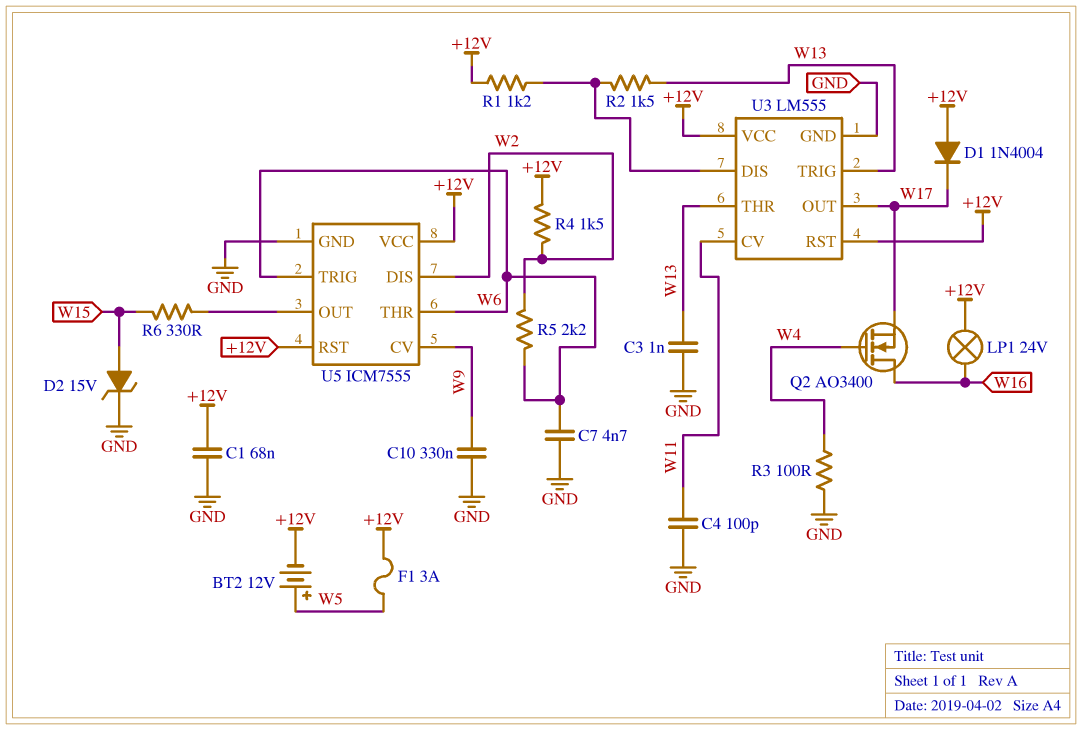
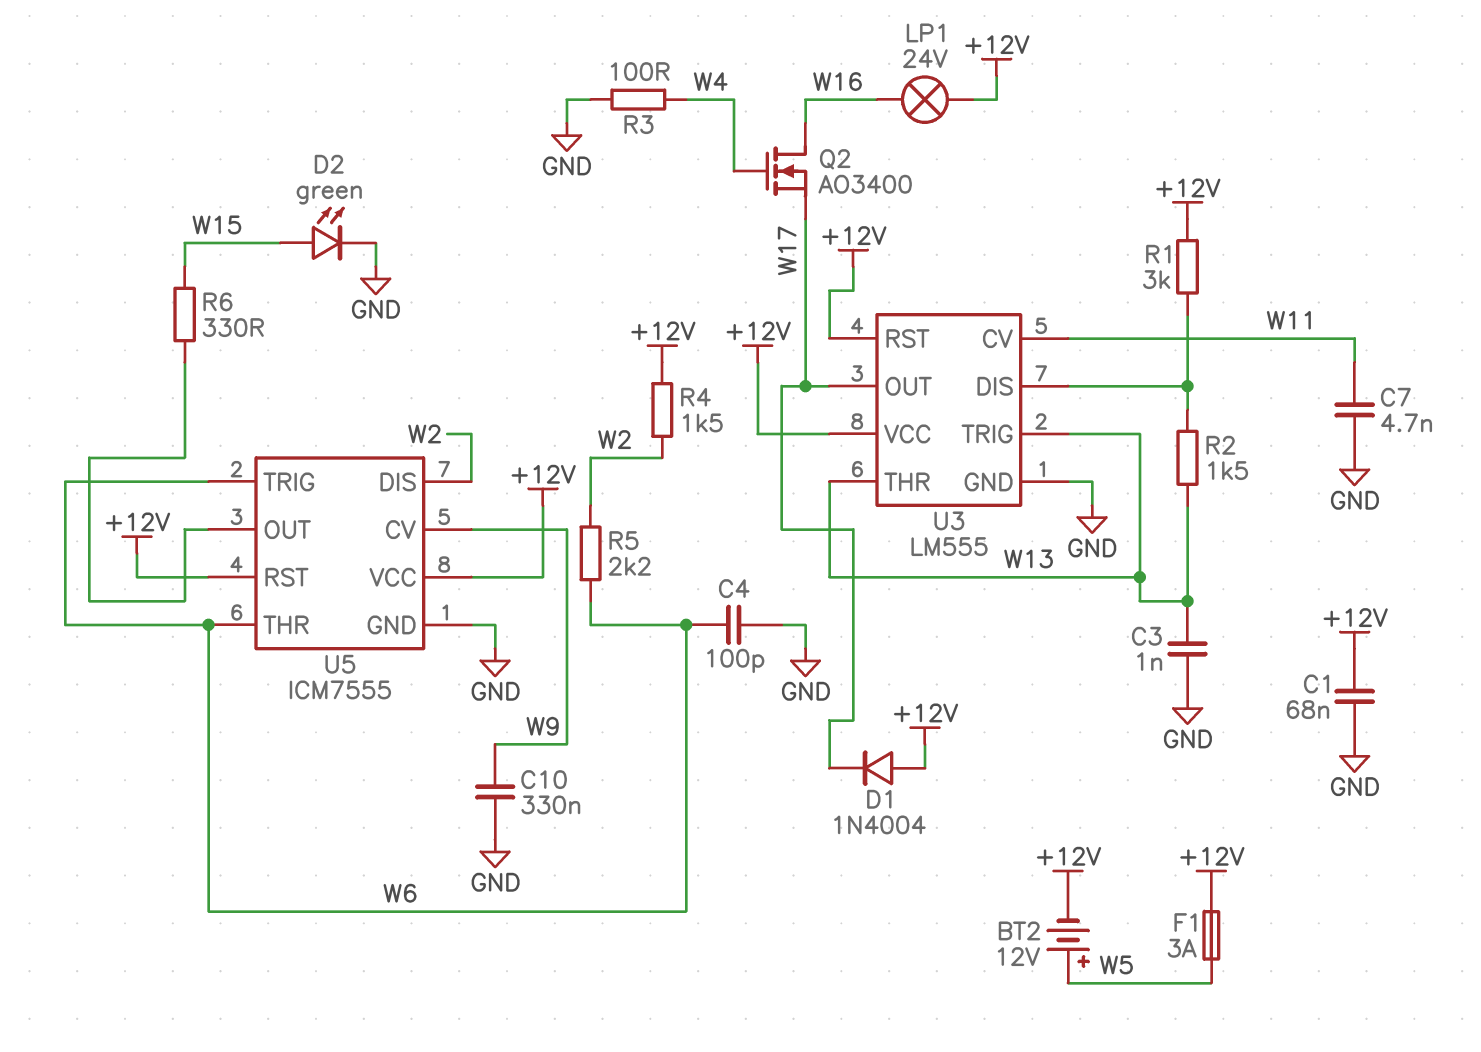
C4: 100pF (GND, W11) -> 100pF (GND, W6)
C7: 4.7nF (GND, W6) -> 4.7nF (GND, W11)
D2: zener 15V (A W15, K GND) -> LED green (A W15, K GND)
R1: 1.2k (+12V, U3/DIS) -> 3k (+12V, U3/DIS)

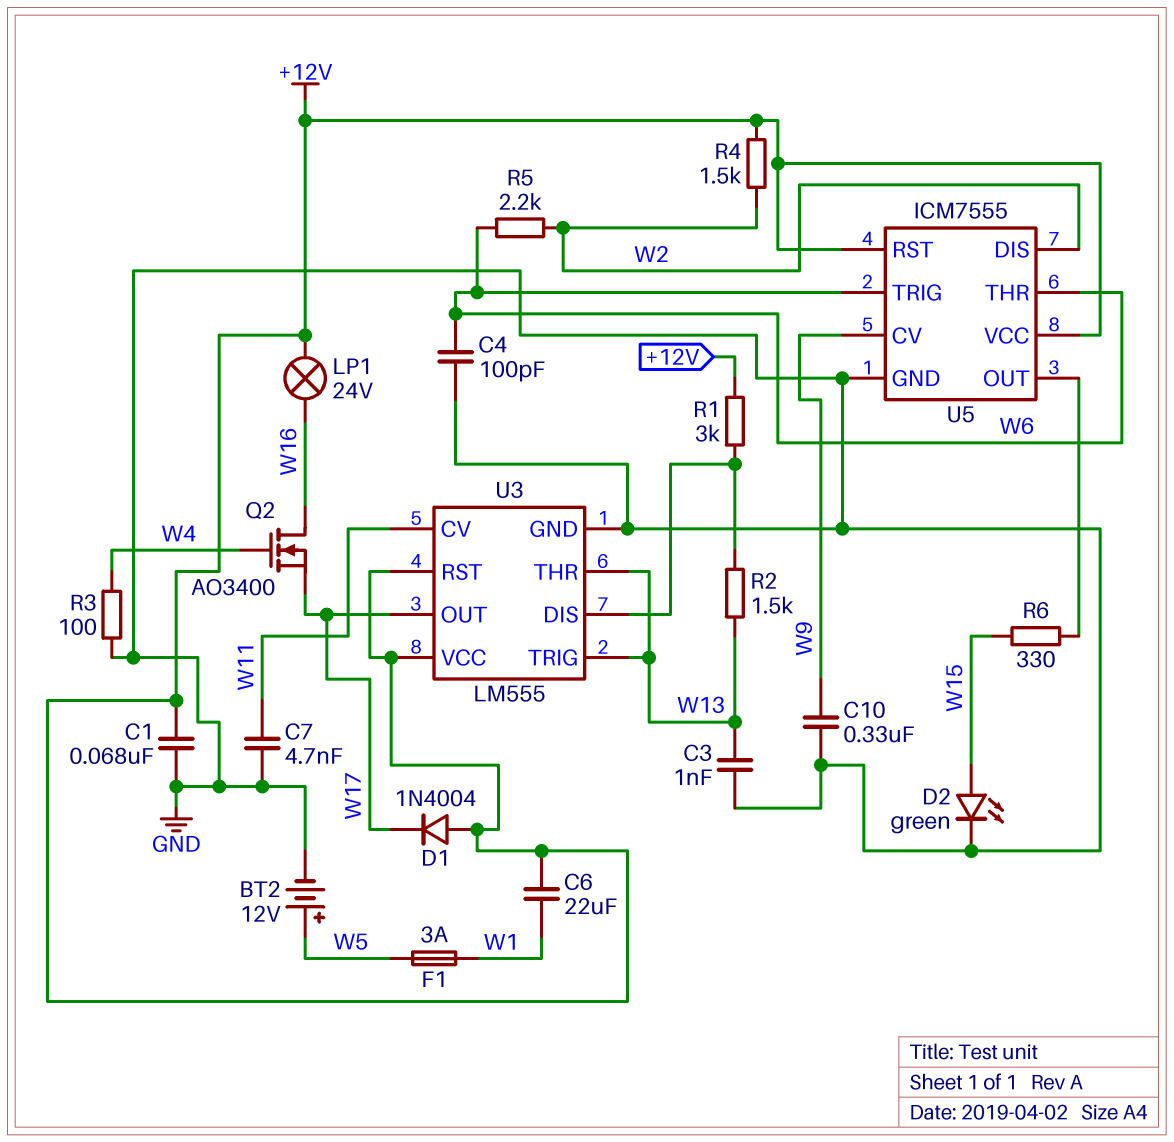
BT2: 12V (plus W5, minus +12V) -> 12V (plus W5, minus GND)
C6: none -> 22uF (+12V, W1)
F1: 3A (+12V, W5) -> 3A (W1, W5)

